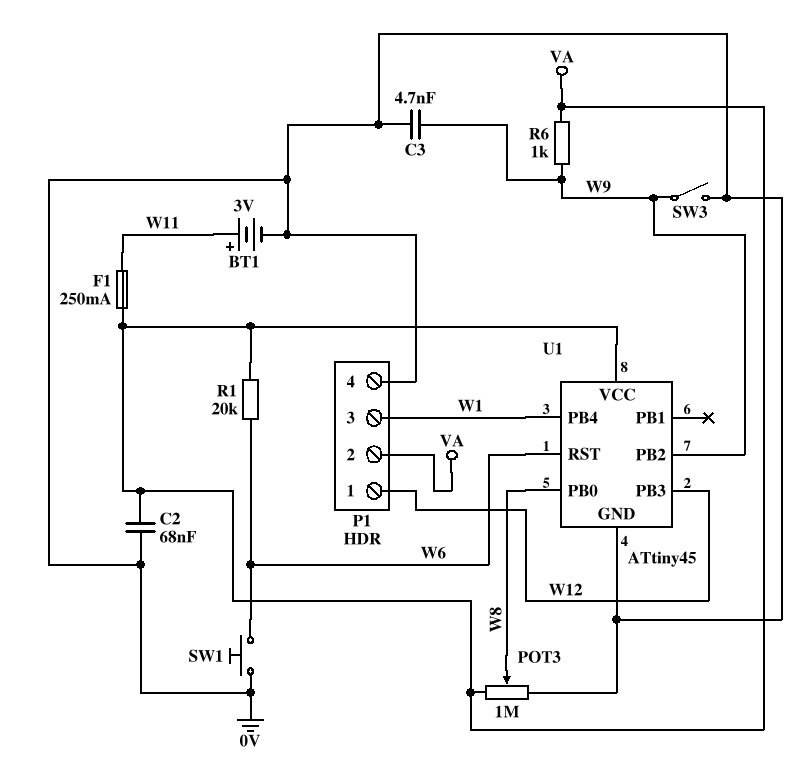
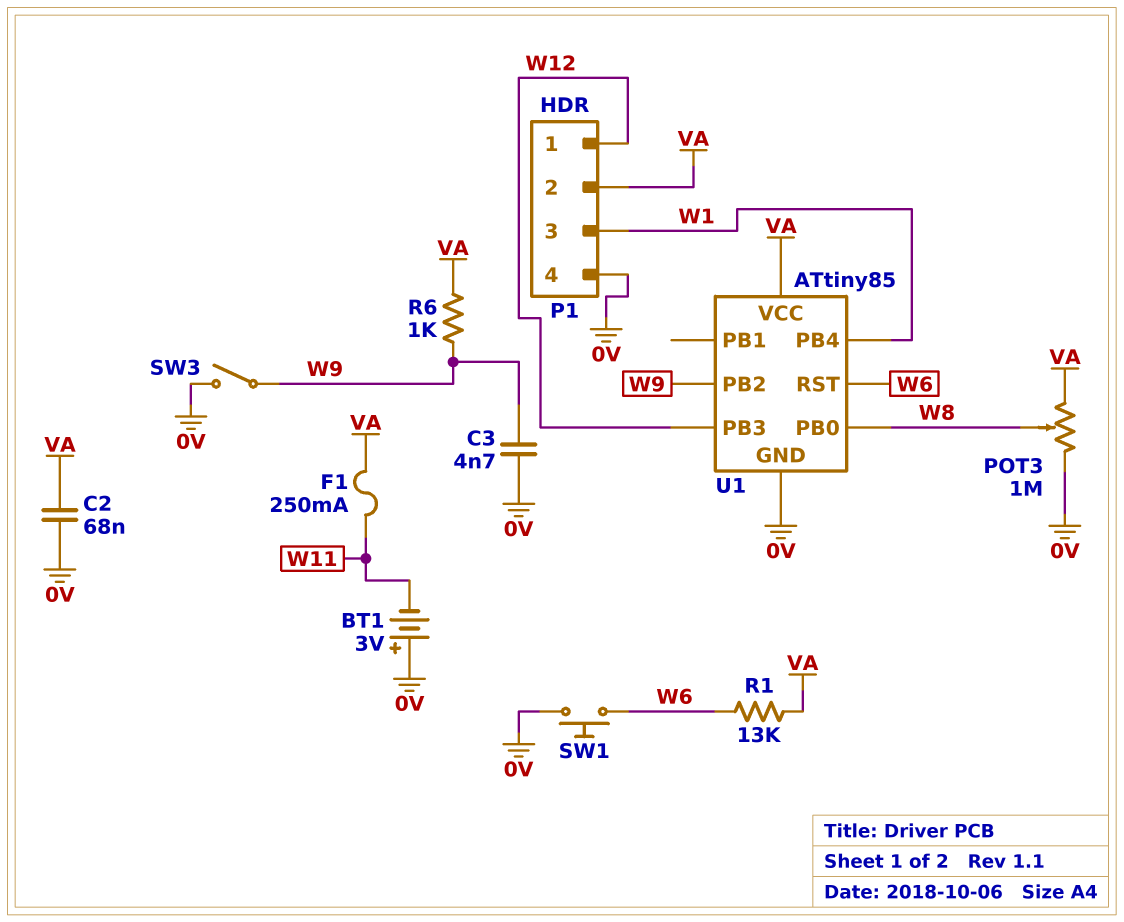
BT1: 3V (plus W11, minus 0V) -> 3V (plus 0V, minus W11)
R1: 20k (VA, W6) -> 13k (VA, W6)
U1: ATtiny45 -> ATtiny85

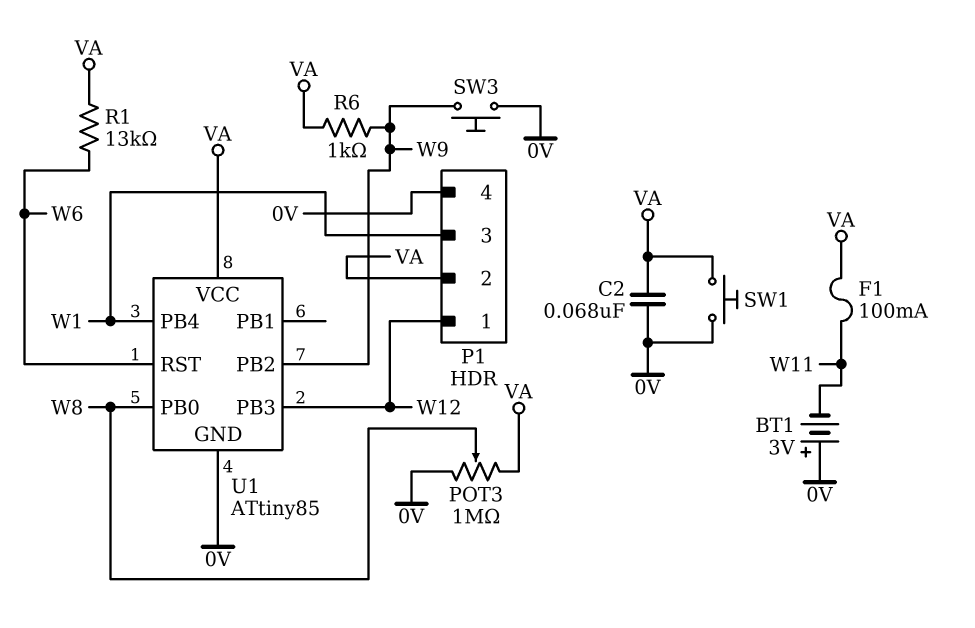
C3: 4.7nF (0V, W9) -> none
F1: 250mA (VA, W11) -> 100mA (VA, W11)
SW1: button (0V, W6) -> button (0V, VA)
SW3: switch (0V, W9) -> button (0V, W9)

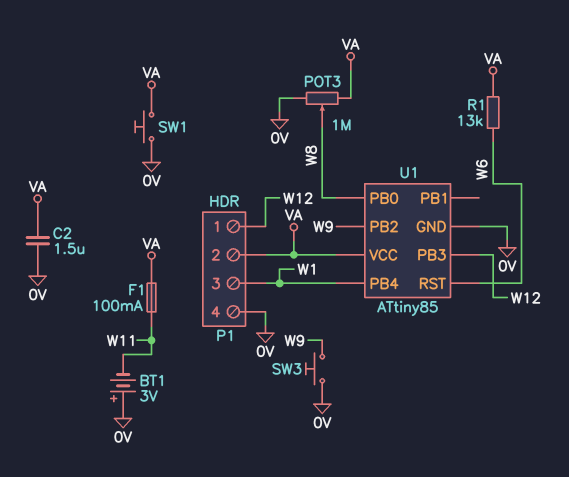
C2: 68nF (0V, VA) -> 1.5uF (0V, VA)
R6: 1k (VA, W9) -> none

